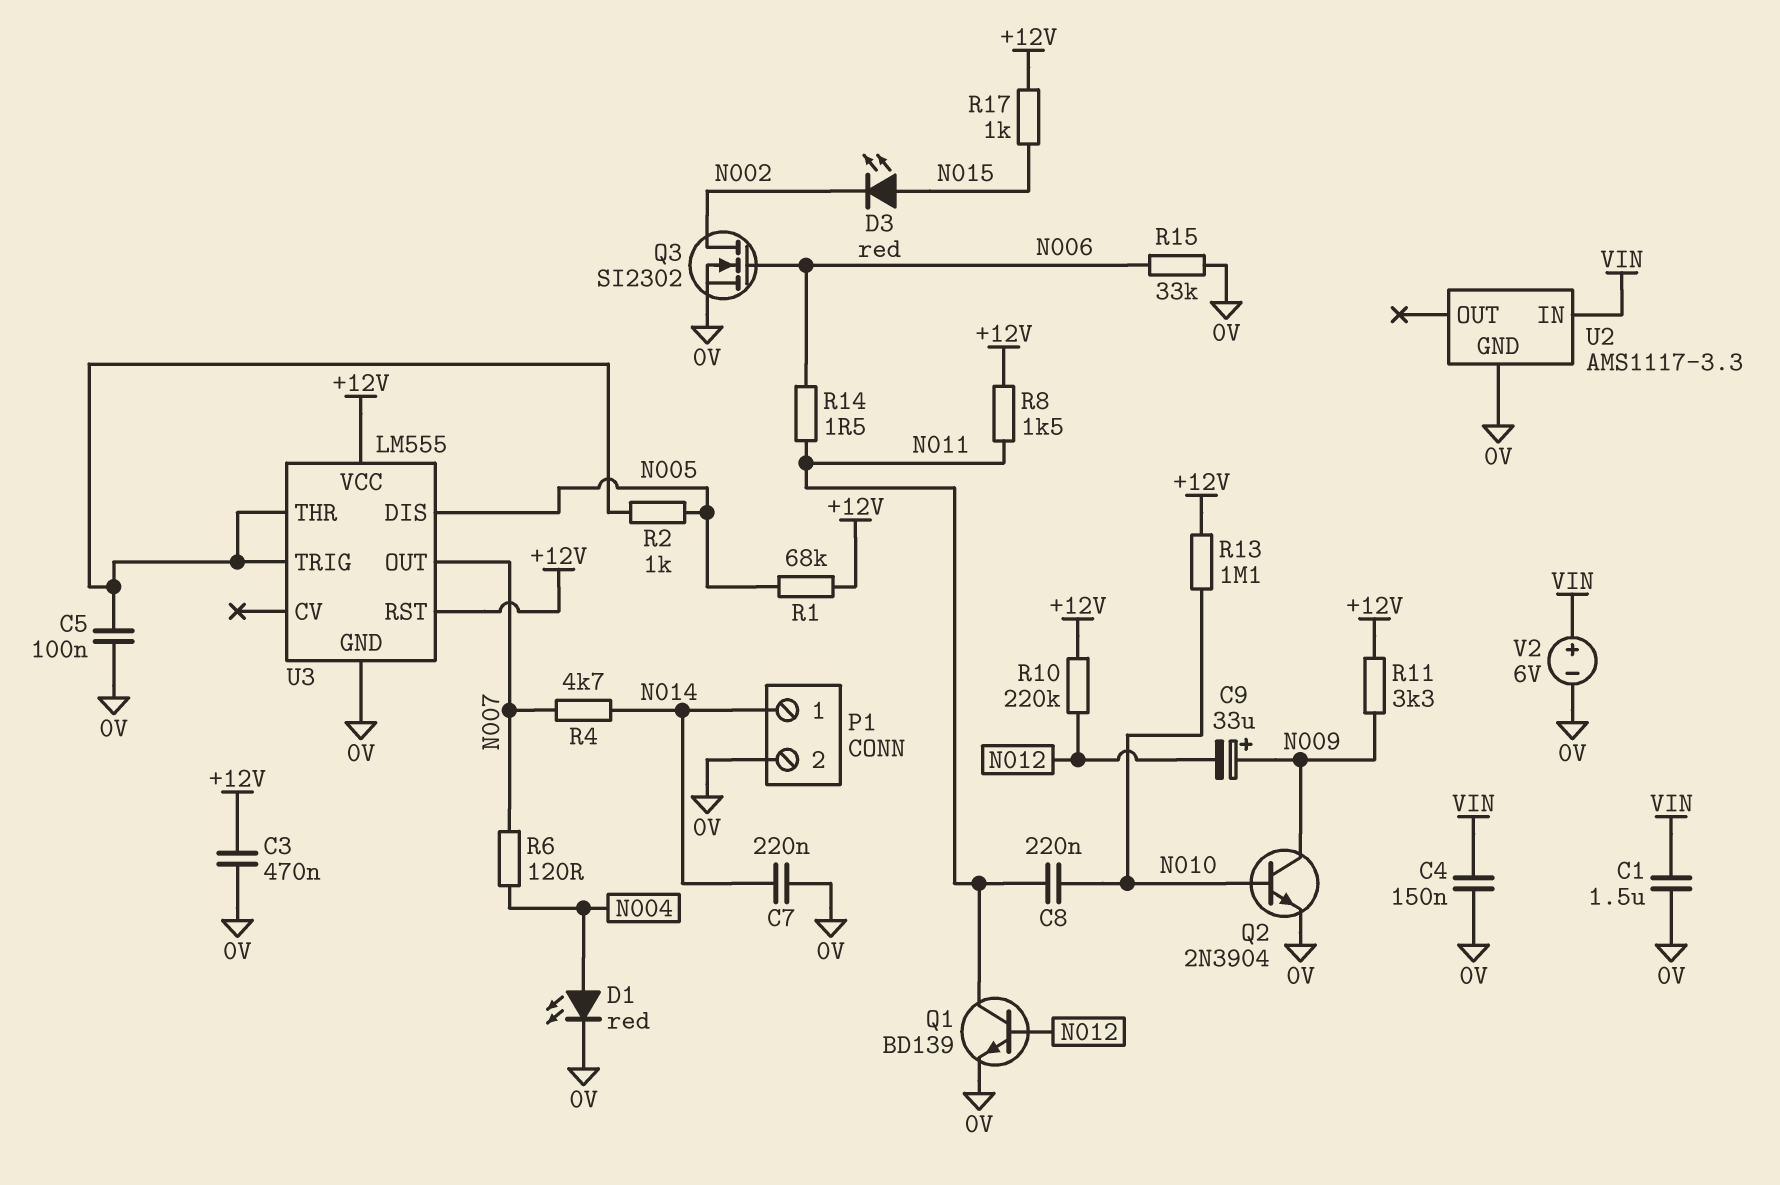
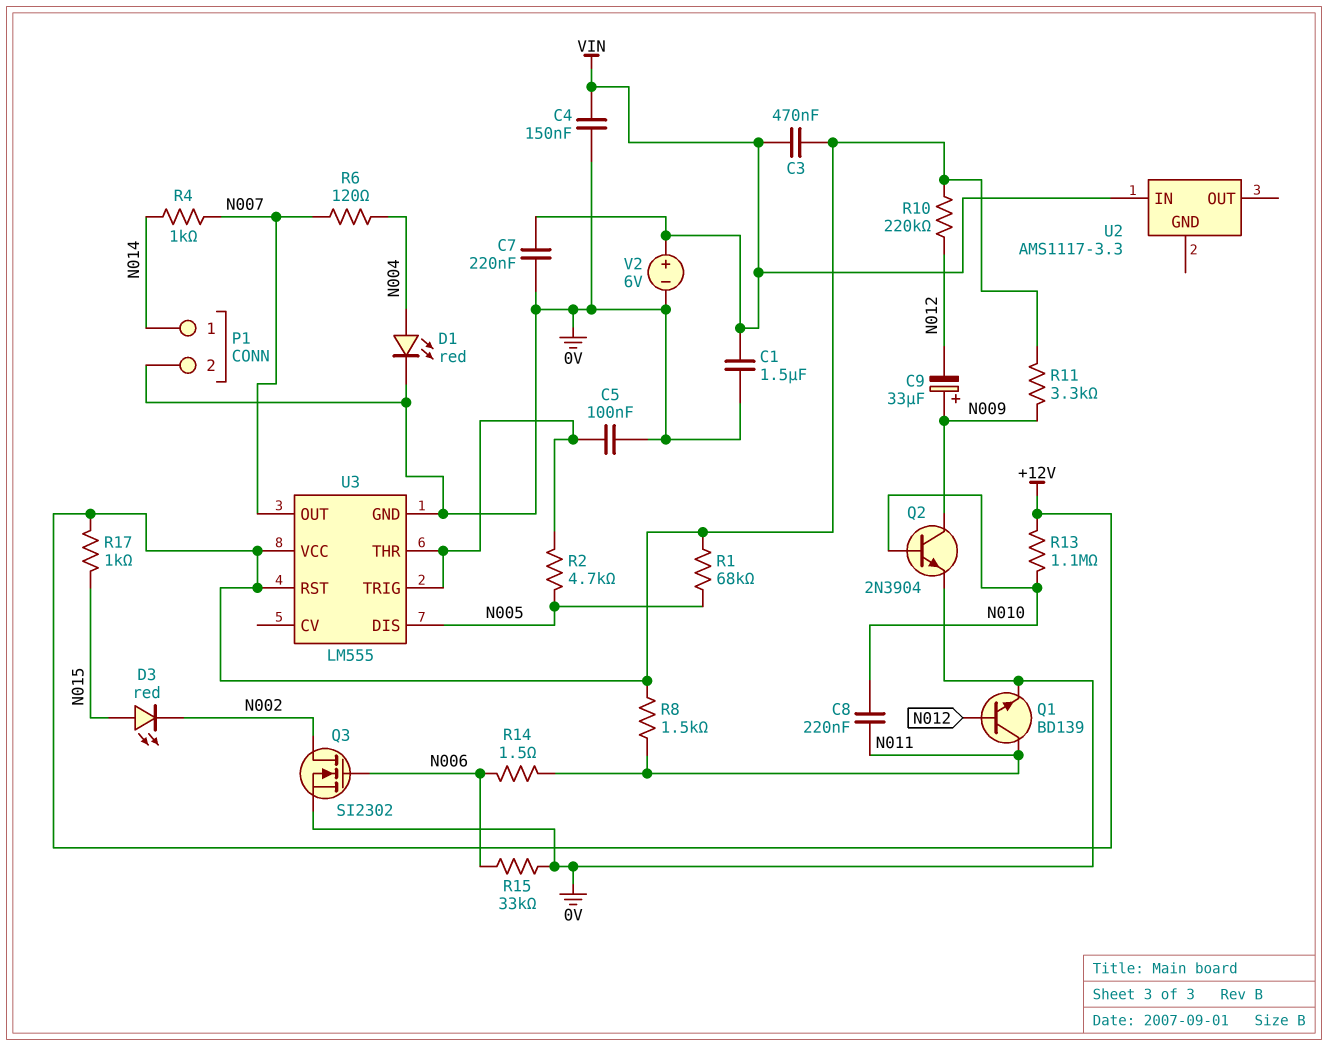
C3: 470nF (+12V, 0V) -> 470nF (+12V, VIN)
C7: 220nF (0V, N014) -> 220nF (0V, VIN)
R2: 1k (N005, U3/THR) -> 4.7k (N005, U3/THR)
R4: 4.7k (N007, N014) -> 1k (N007, N014)
U2 pin GND: 0V -> none

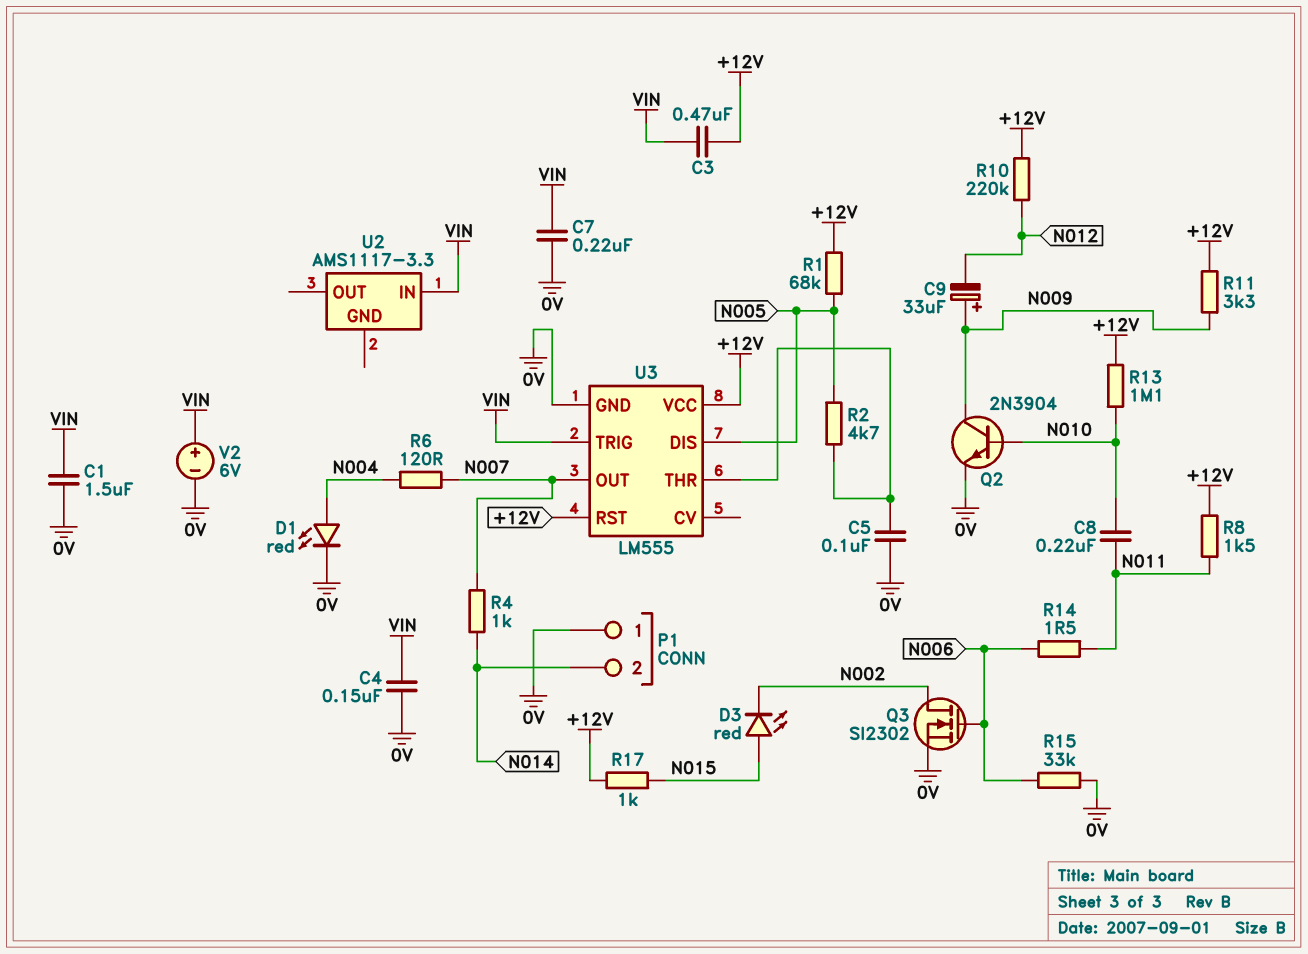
P1 pin 1: N014 -> 0V
P1 pin 2: 0V -> N014
Q1: NPN BD139 (B N012, C N011, E 0V) -> none
U3 pin TRIG: U3/THR -> VIN

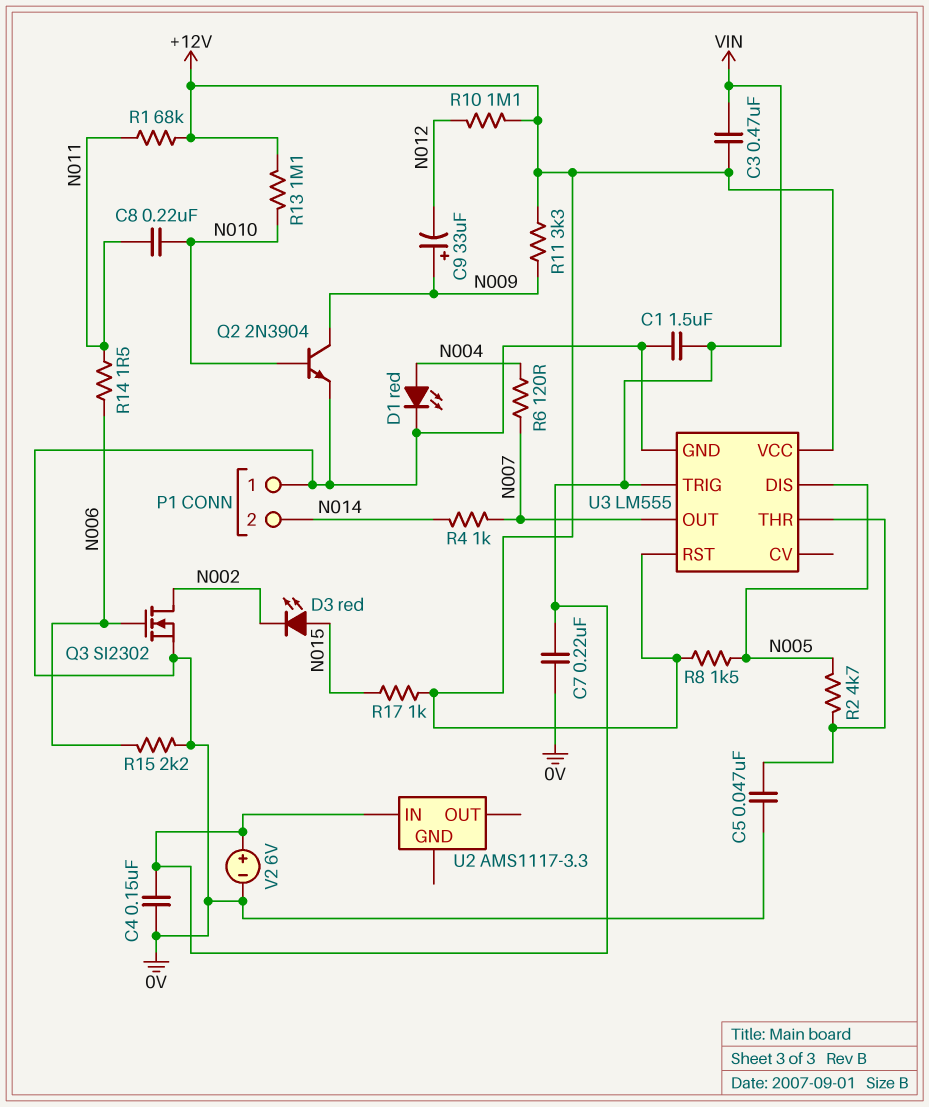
C5: 100nF (0V, U3/THR) -> 47nF (0V, U3/THR)
R1: 68k (+12V, N005) -> 68k (+12V, N011)
R8: 1.5k (+12V, N011) -> 1.5k (+12V, N005)
R10: 220k (+12V, N012) -> 1.1M (+12V, N012)
R15: 33k (0V, N006) -> 2.2k (0V, N006)

